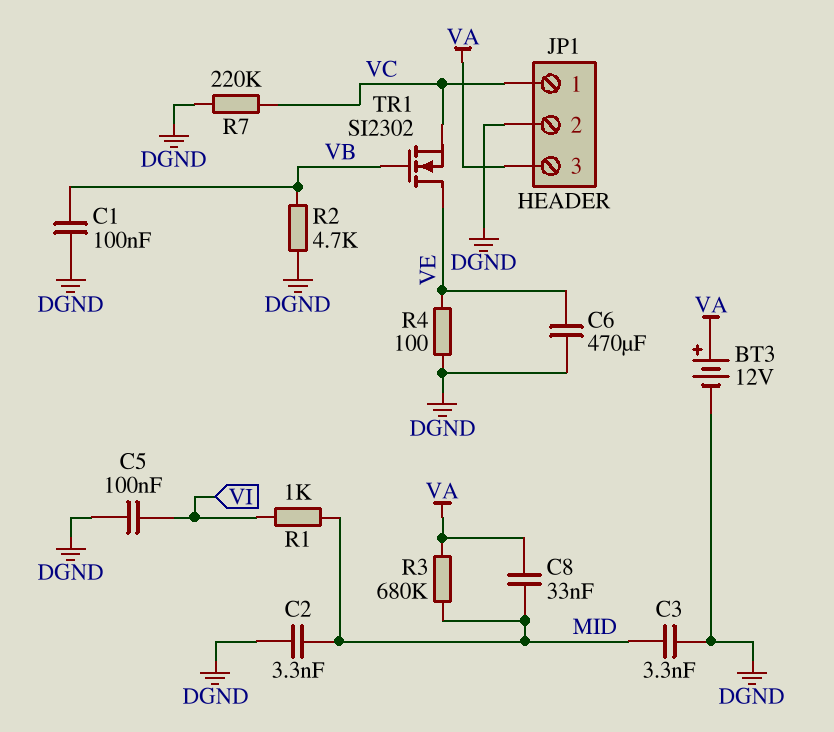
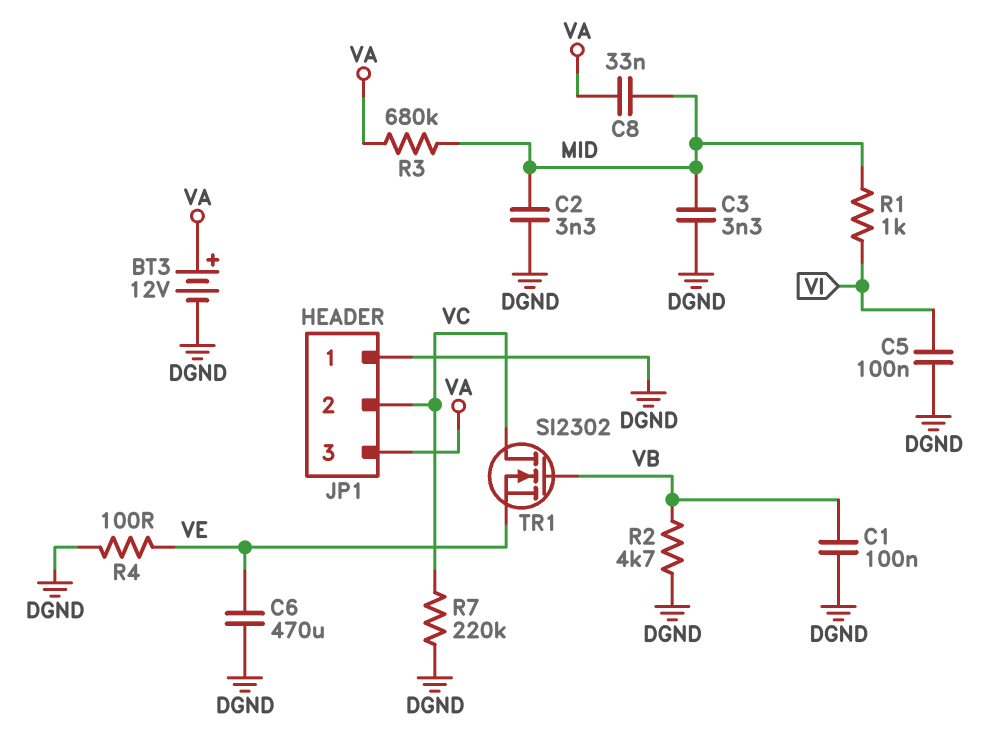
JP1 pin 1: VC -> DGND
JP1 pin 2: DGND -> VC
TR1: NMOS SI2302 (G VB, D VE, S VC) -> NMOS SI2302 (G VB, D VC, S VE)

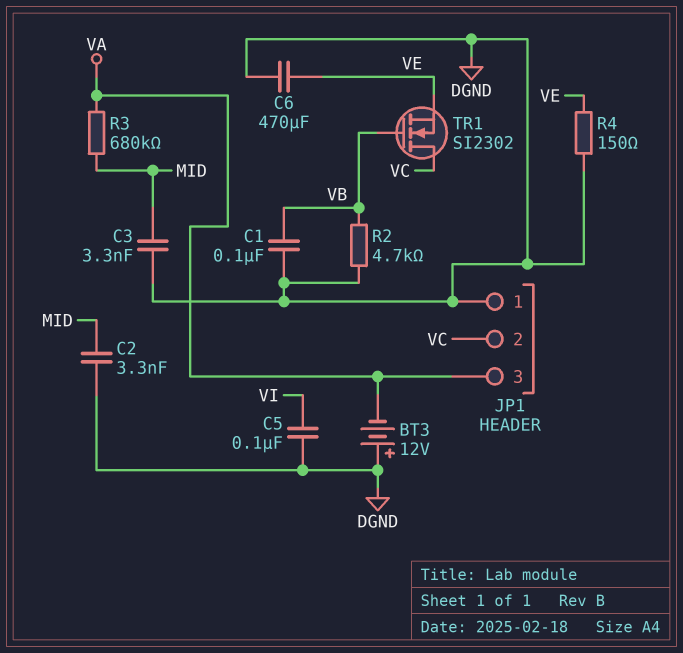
BT3: 12V (plus VA, minus DGND) -> 12V (plus DGND, minus VA)
C8: 33nF (MID, VA) -> none
R1: 1k (MID, VI) -> none
R4: 100 (DGND, VE) -> 150 (DGND, VE)
R7: 220k (DGND, VC) -> none

